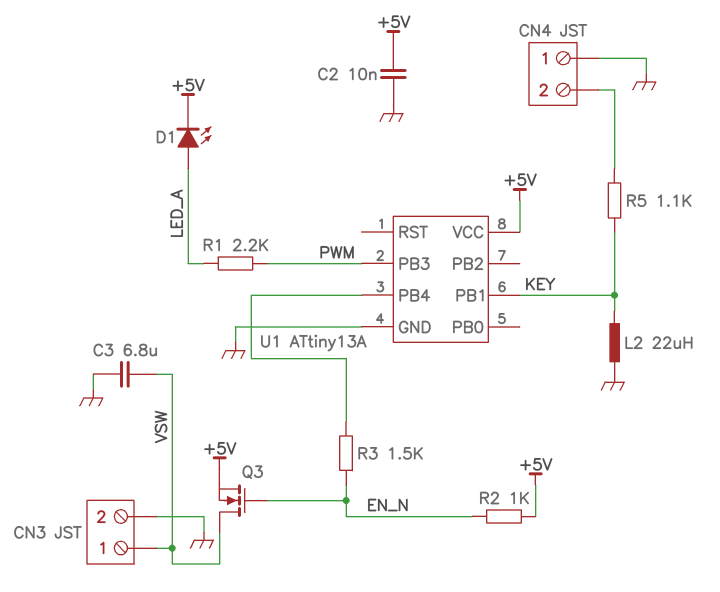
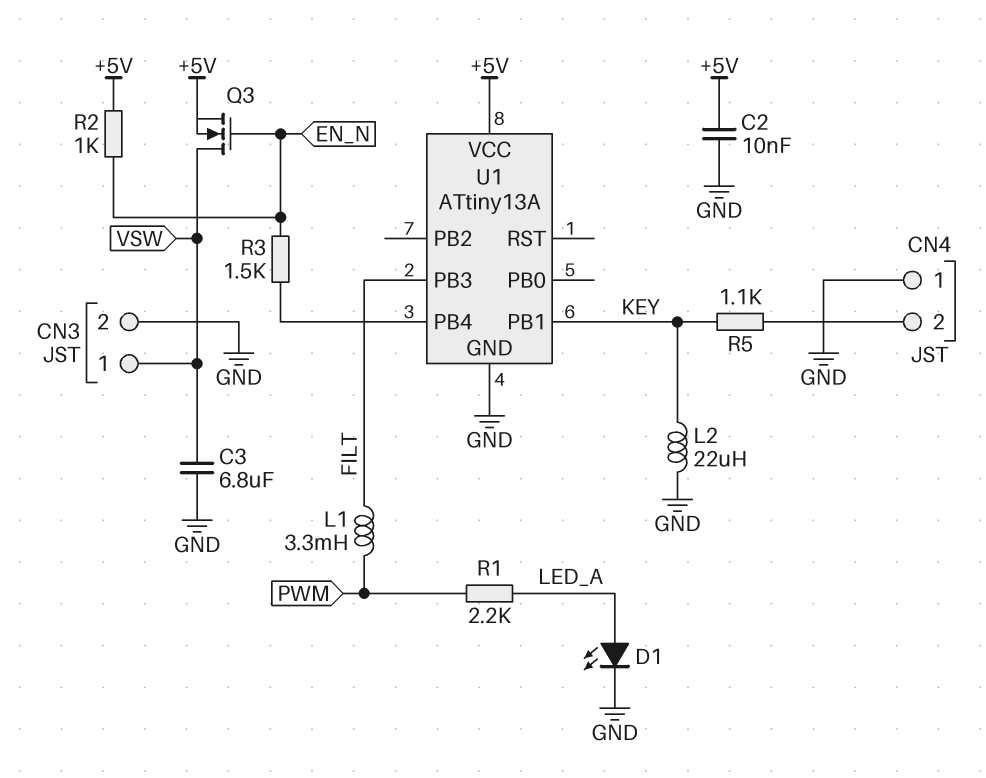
D1: LED (A LED_A, K +5V) -> LED (A LED_A, K GND)
L1: none -> 3.3mH (FILT, PWM)
U1 pin PB3: PWM -> FILT

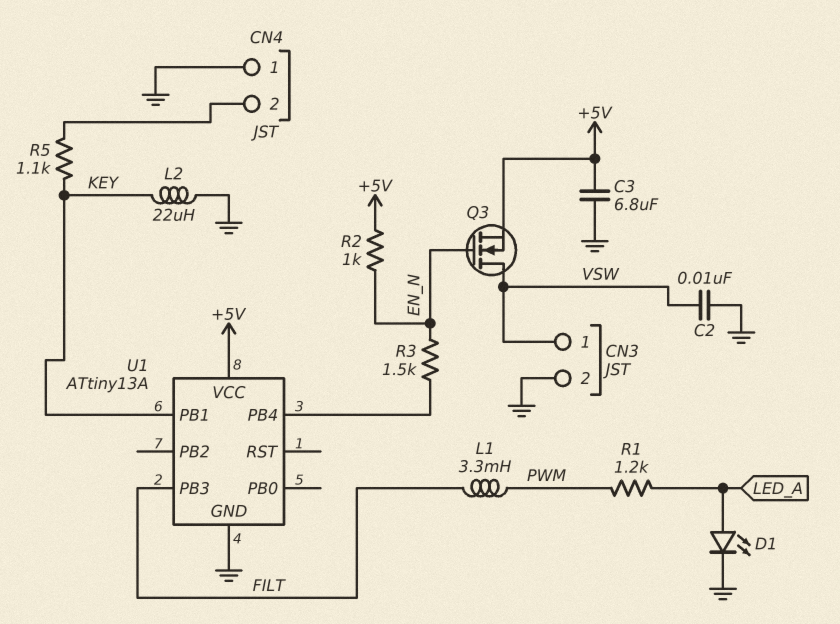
C2: 10nF (+5V, GND) -> 10nF (GND, VSW)
C3: 6.8uF (GND, VSW) -> 6.8uF (+5V, GND)
R1: 2.2k (LED_A, PWM) -> 1.2k (LED_A, PWM)

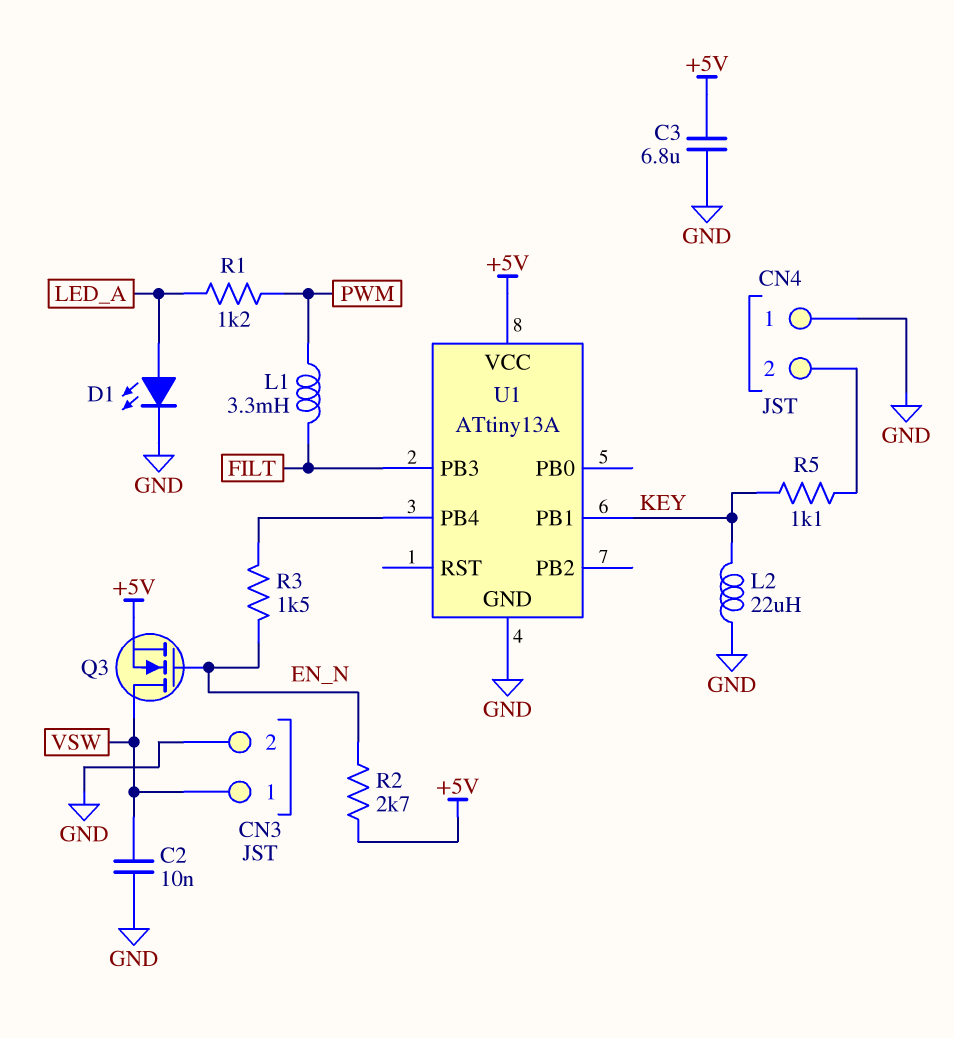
R2: 1k (+5V, EN_N) -> 2.7k (+5V, EN_N)

